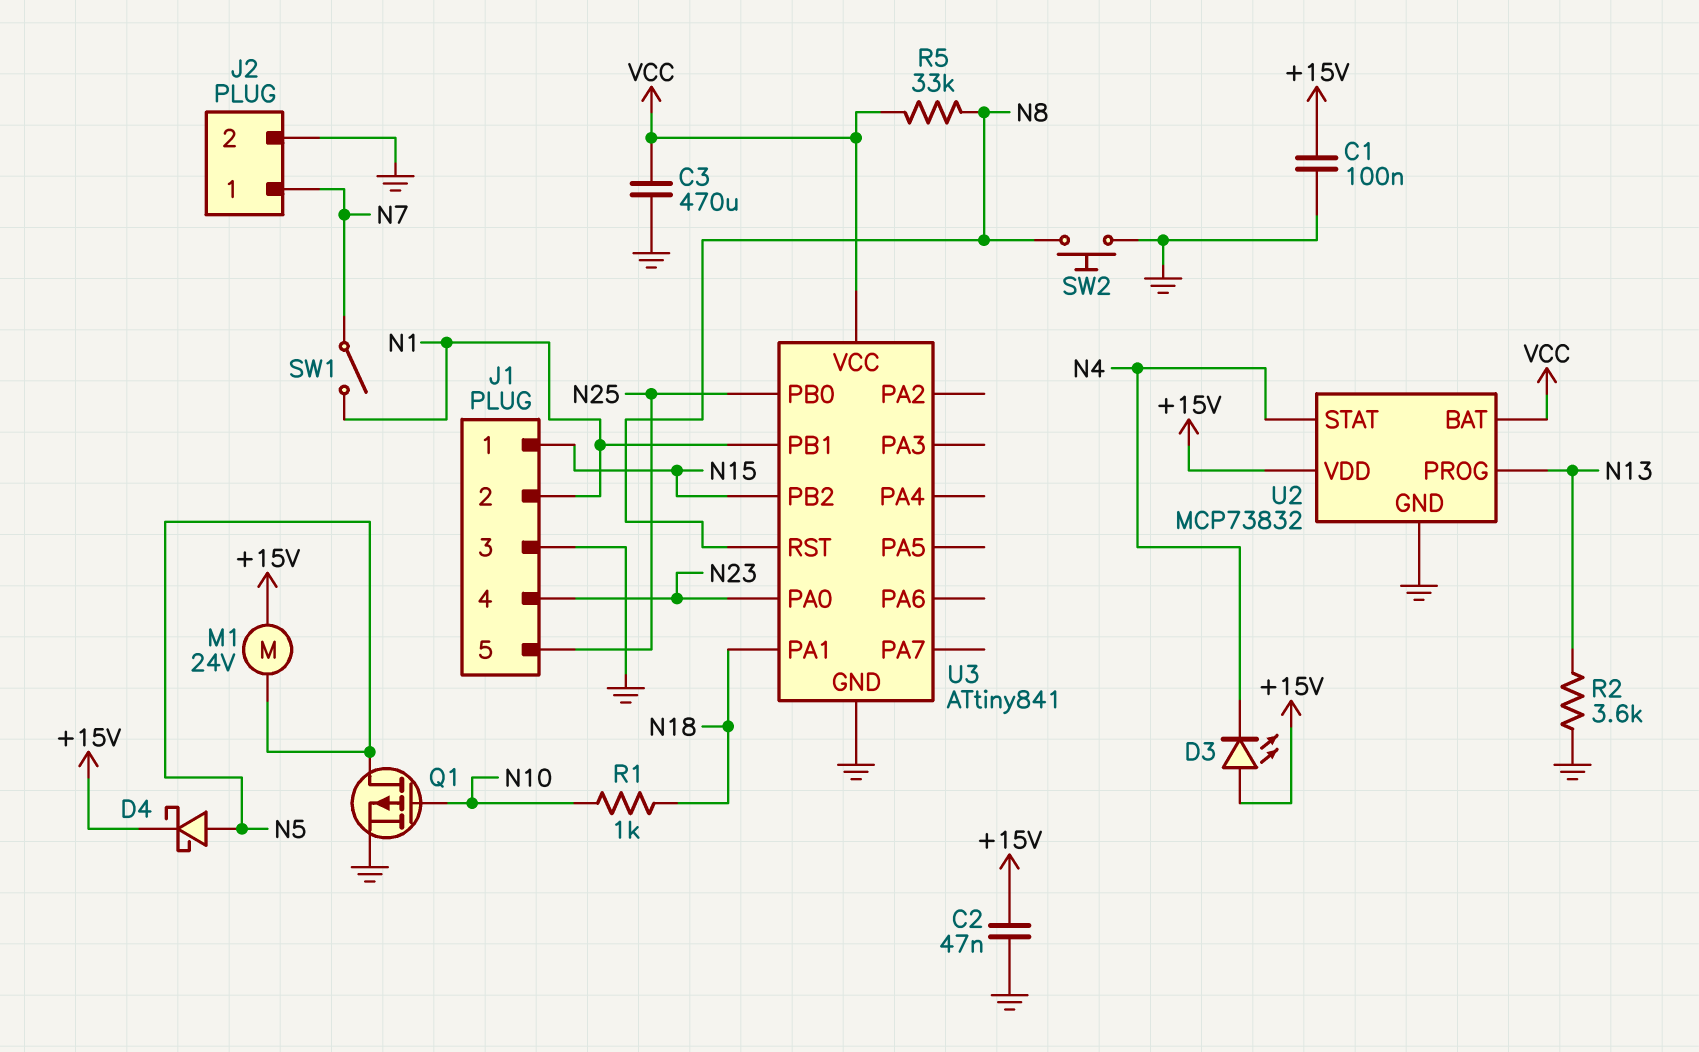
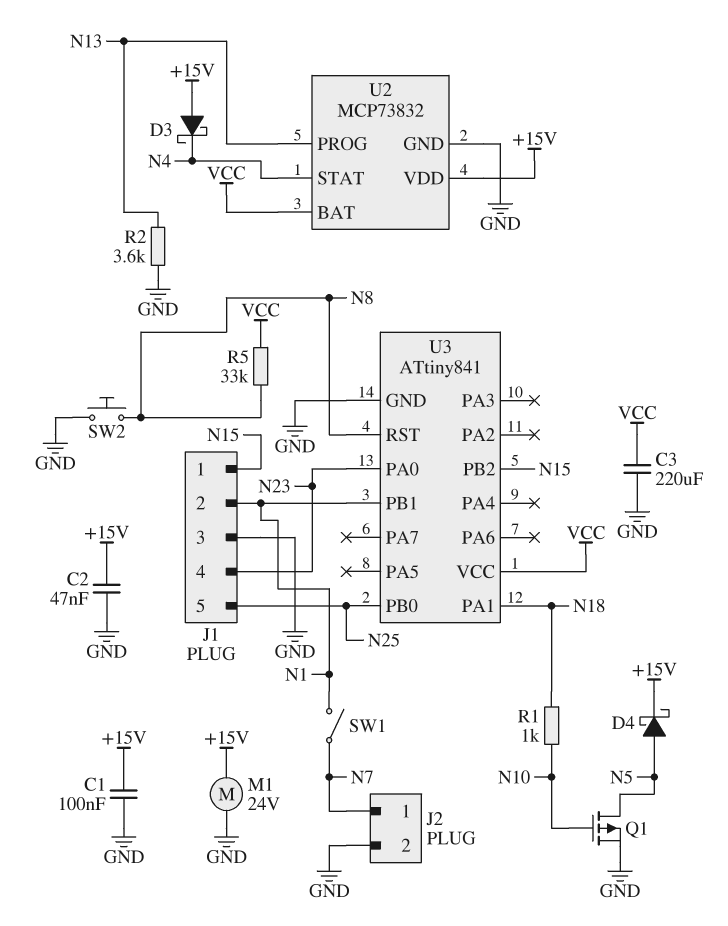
C3: 470uF (GND, VCC) -> 220uF (GND, VCC)
D3: LED (A +15V, K N4) -> schottky (A +15V, K N4)
M1: motor 24V (+15V, N5) -> motor 24V (+15V, GND)

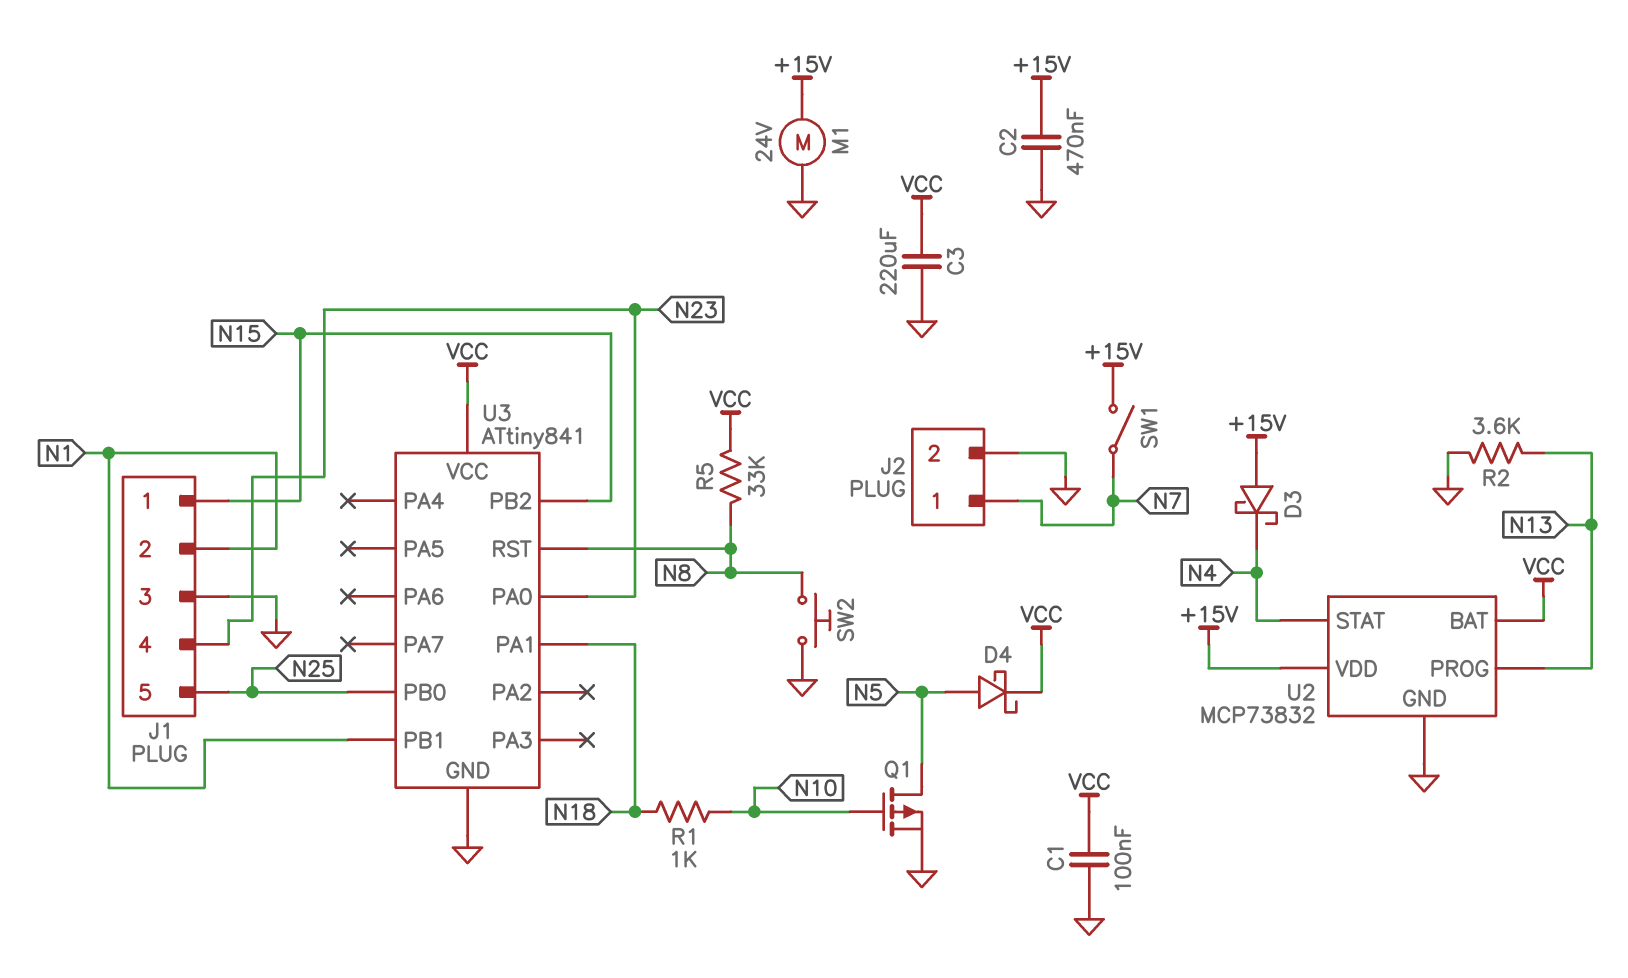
C1: 100nF (+15V, GND) -> 100nF (GND, VCC)
C2: 47nF (+15V, GND) -> 470nF (+15V, GND)
D4: schottky (A N5, K +15V) -> schottky (A N5, K VCC)
SW1: switch (N1, N7) -> switch (+15V, N7)

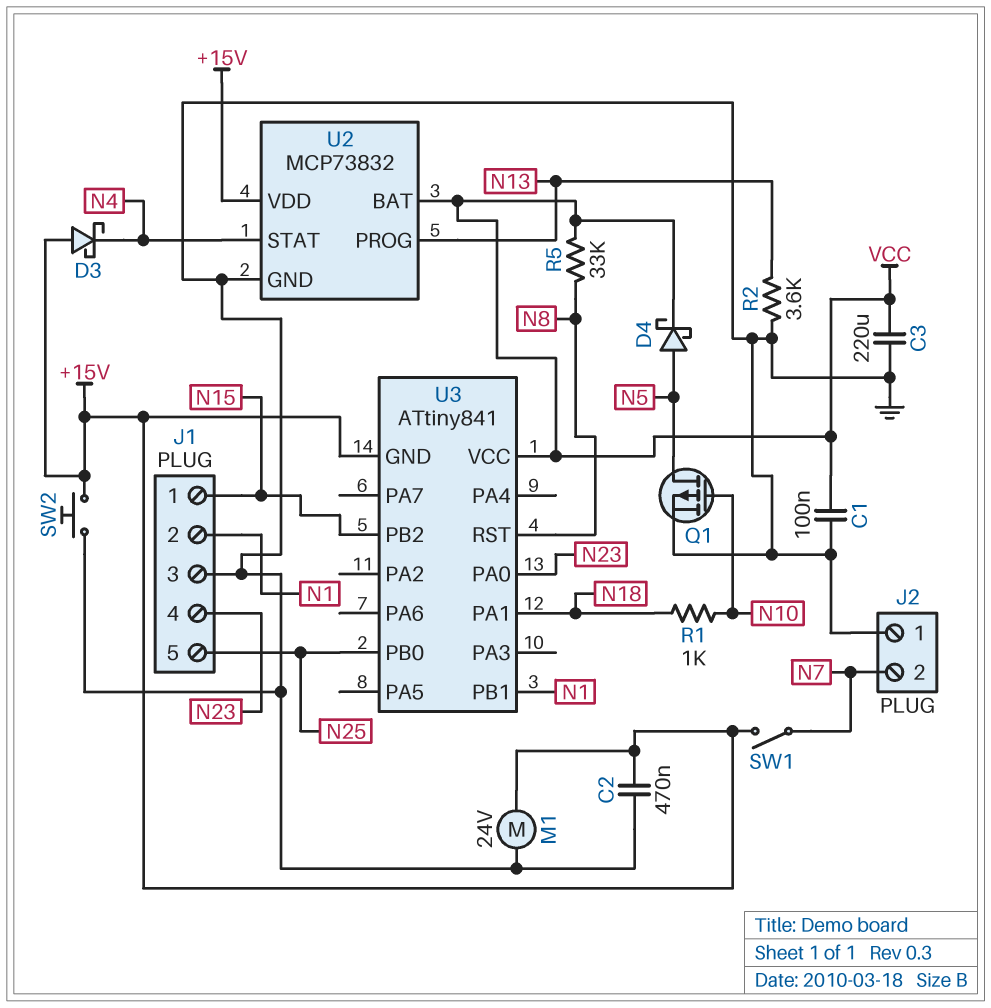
J2 pin 1: N7 -> GND
J2 pin 2: GND -> N7
SW2: button (GND, N8) -> button (+15V, GND)
U3 pin GND: GND -> +15V

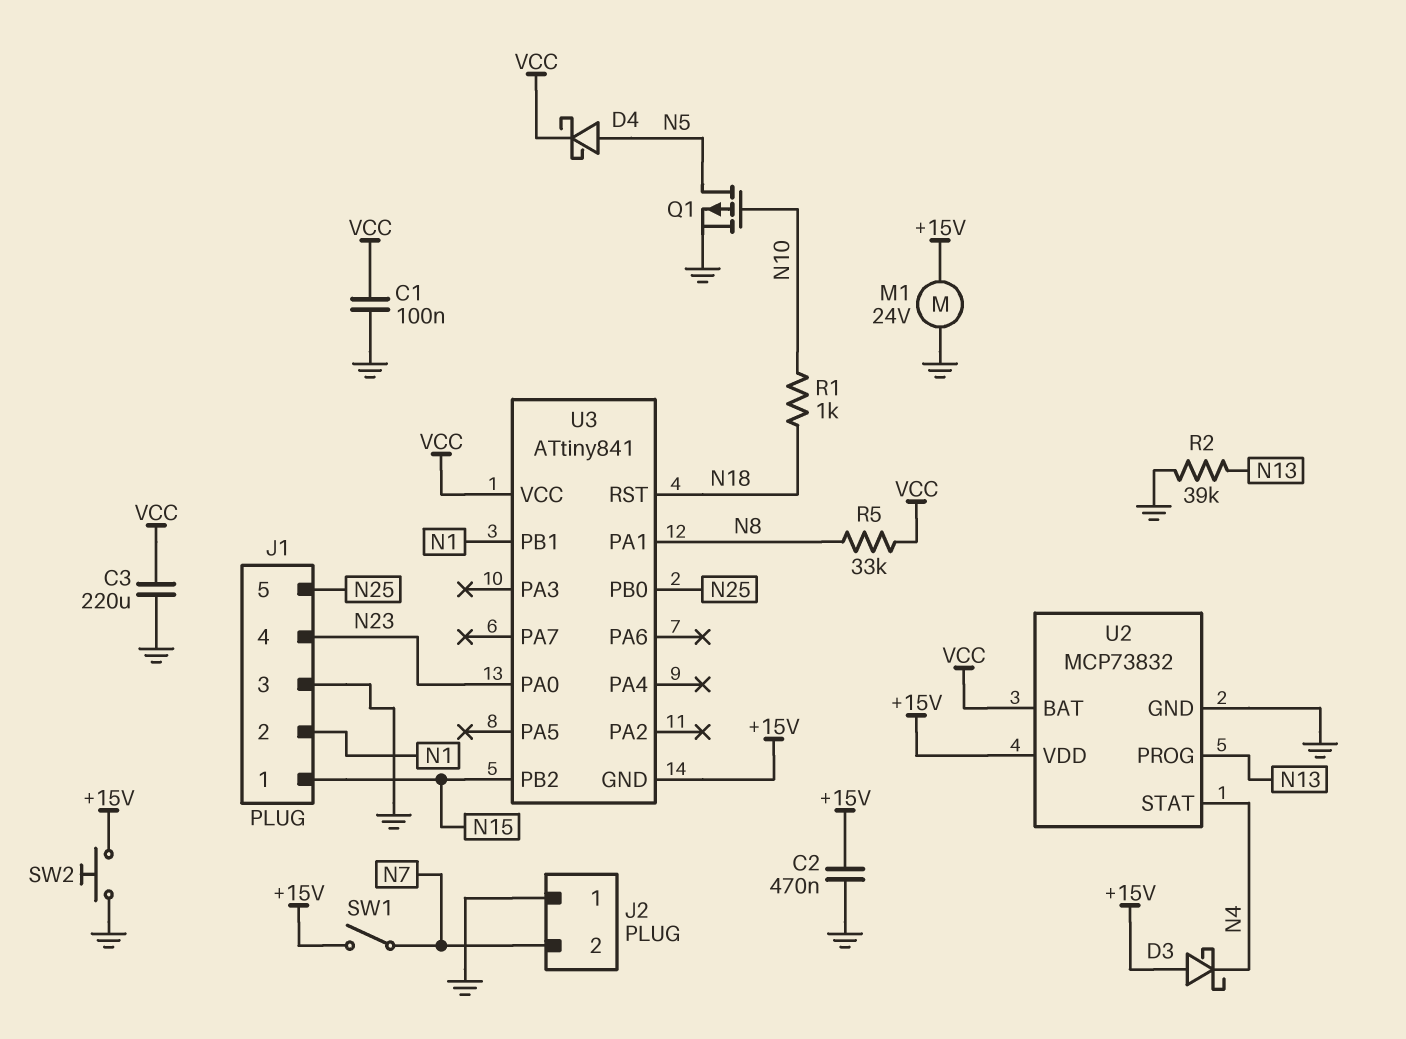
R2: 3.6k (GND, N13) -> 39k (GND, N13)
U3 pin PA1: N18 -> N8
U3 pin RST: N8 -> N18

